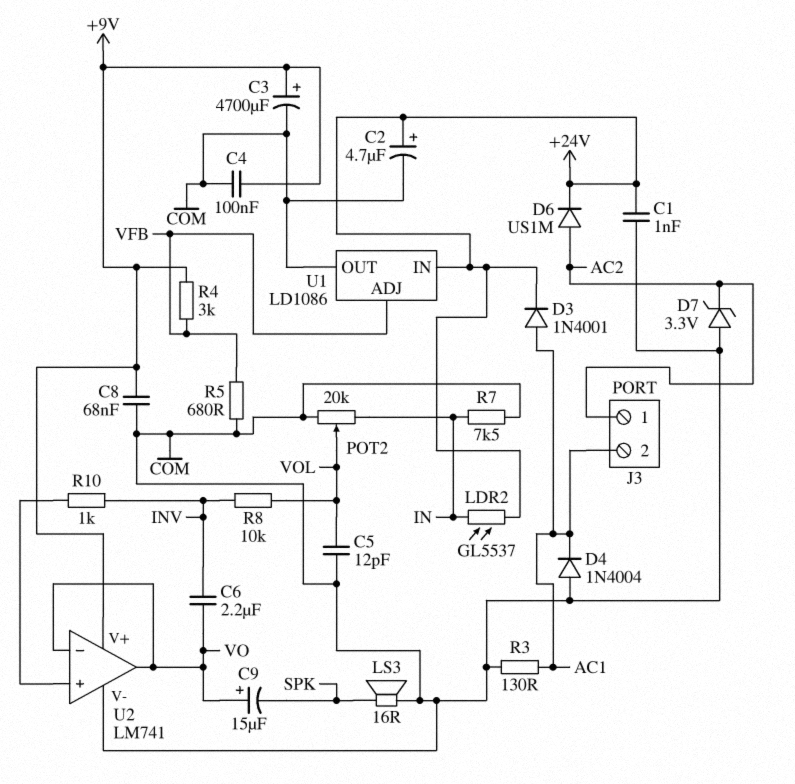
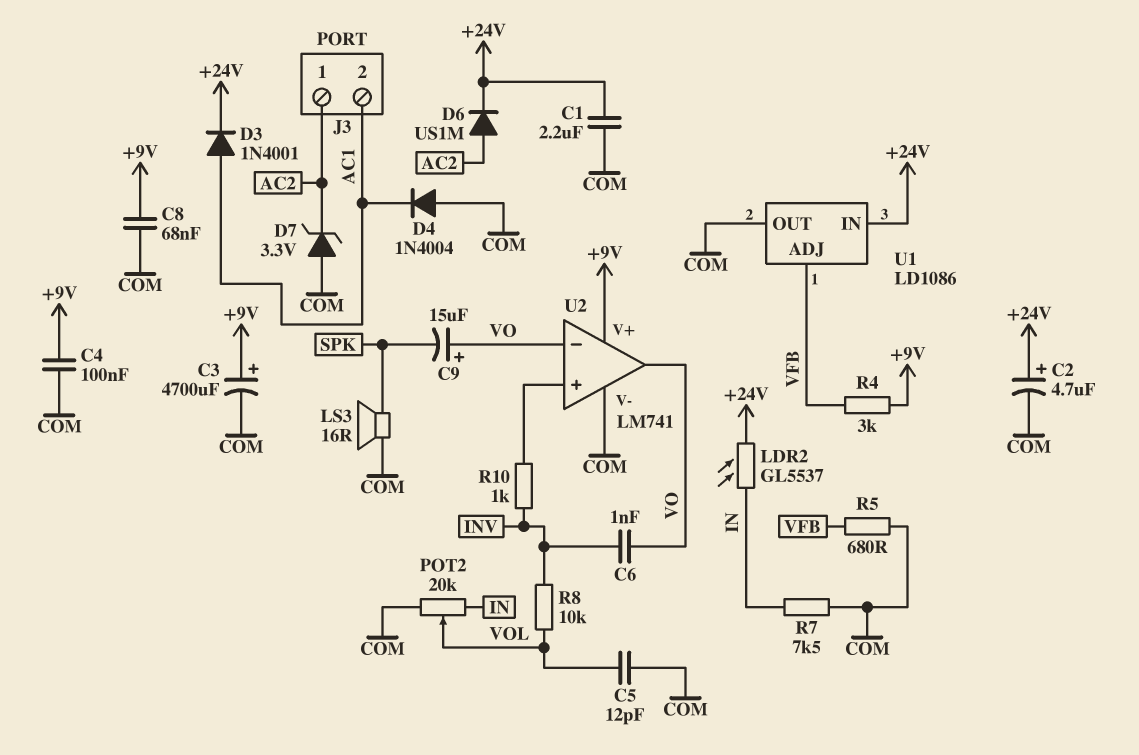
C1: 1nF (+24V, COM) -> 2.2uF (+24V, COM)
C6: 2.2uF (INV, VO) -> 1nF (INV, VO)
R3: 130 (AC1, COM) -> none

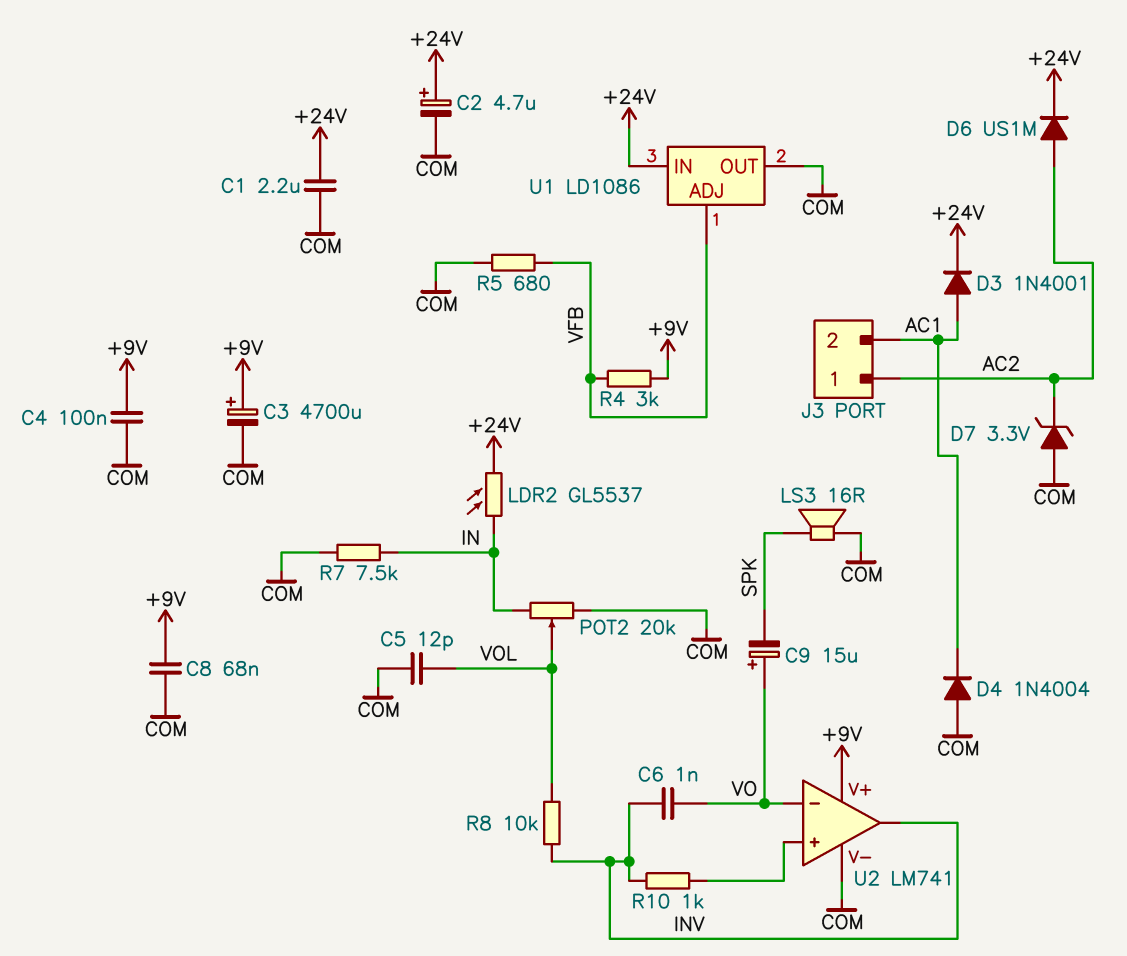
U2 pin out: VO -> INV

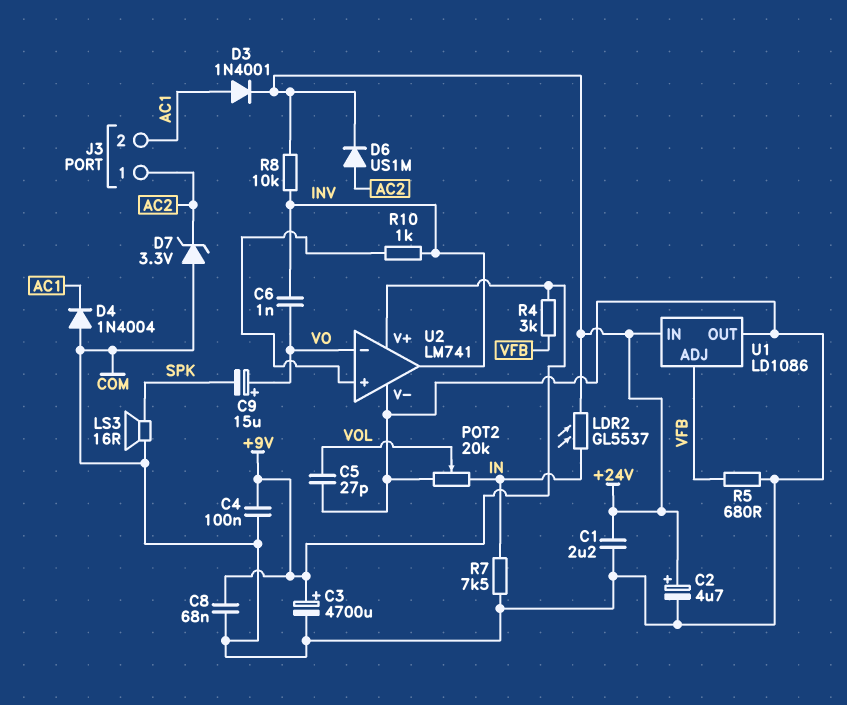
C5: 12pF (COM, VOL) -> 27pF (COM, VOL)
R8: 10k (INV, VOL) -> 10k (+24V, INV)

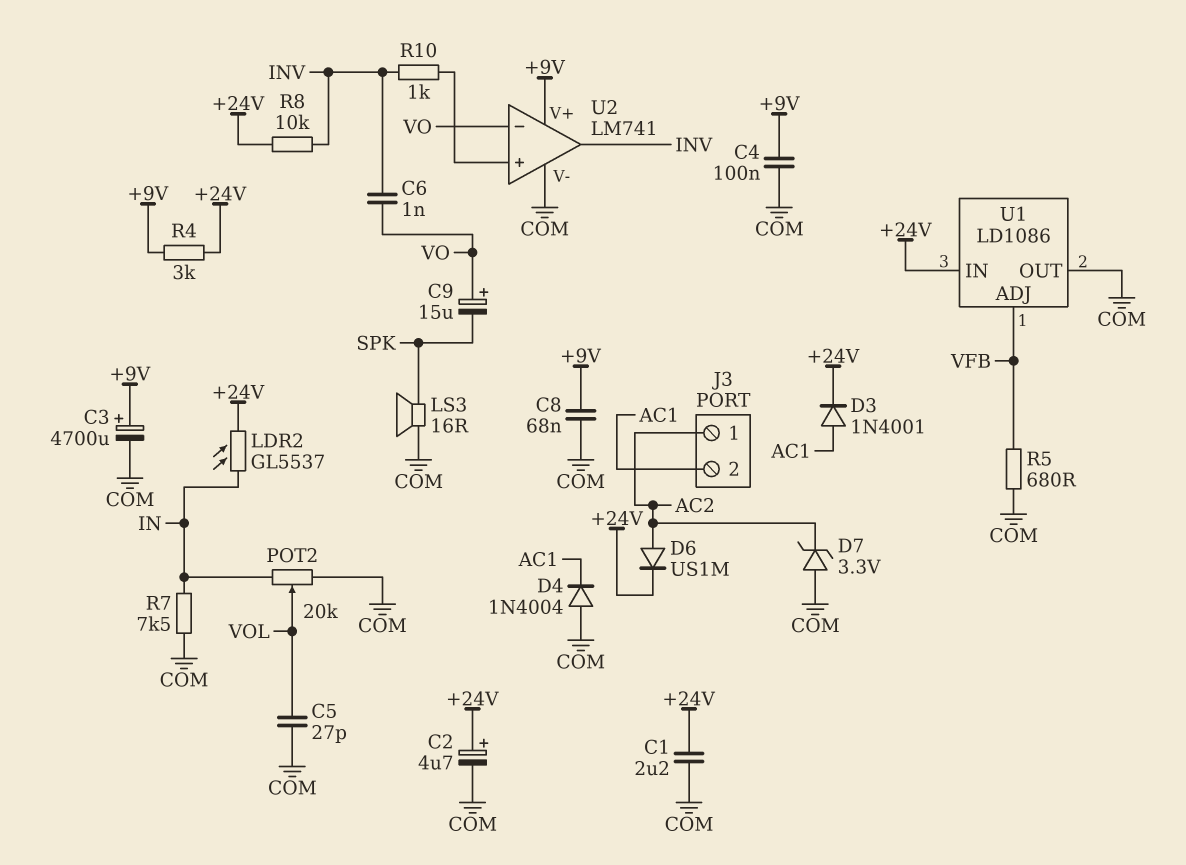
R4: 3k (+9V, VFB) -> 3k (+9V, +24V)

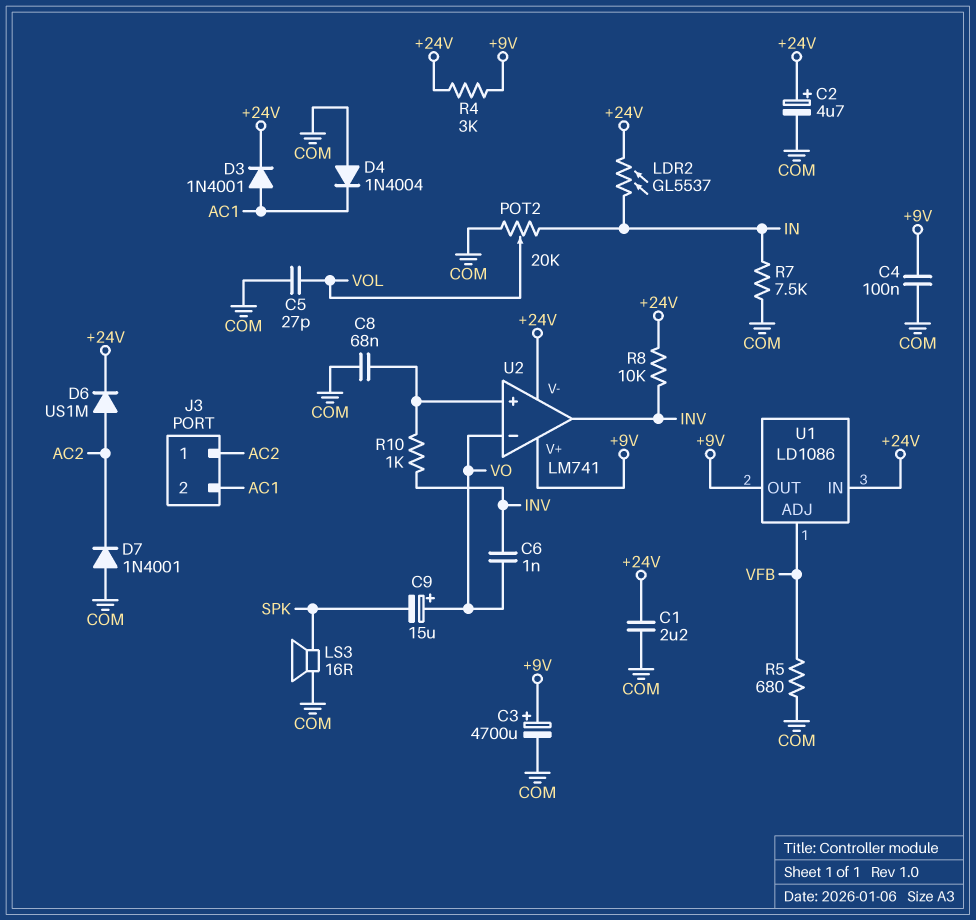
C8: 68nF (+9V, COM) -> 68nF (COM, U2/in+)
D7: zener 3.3V (A COM, K AC2) -> diode 1N4001 (A COM, K AC2)
U1 pin OUT: COM -> +9V
U2 pin V-: COM -> +24V

